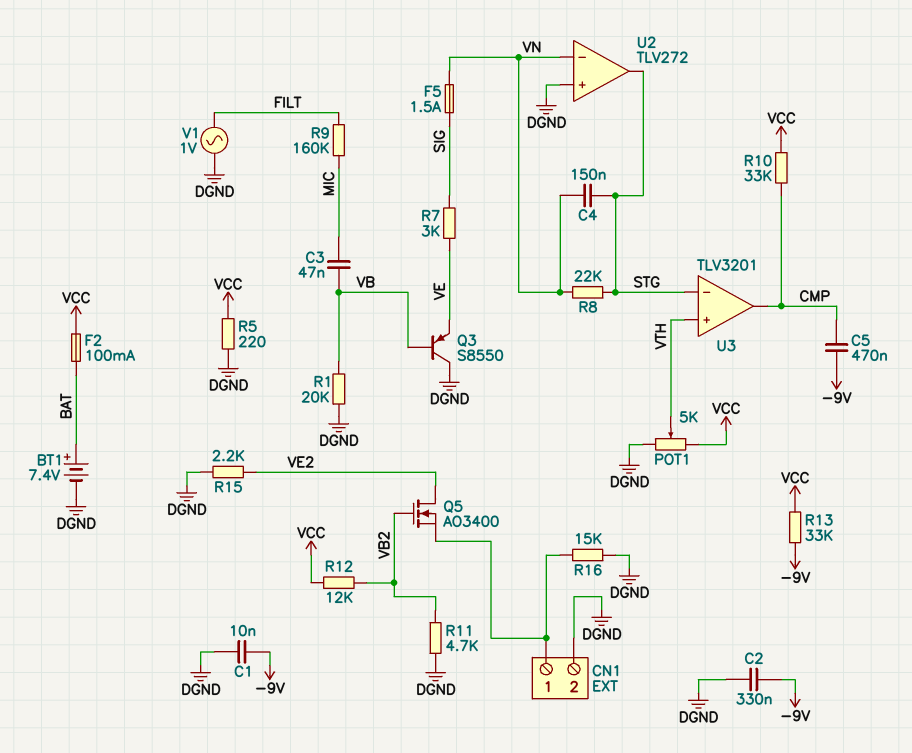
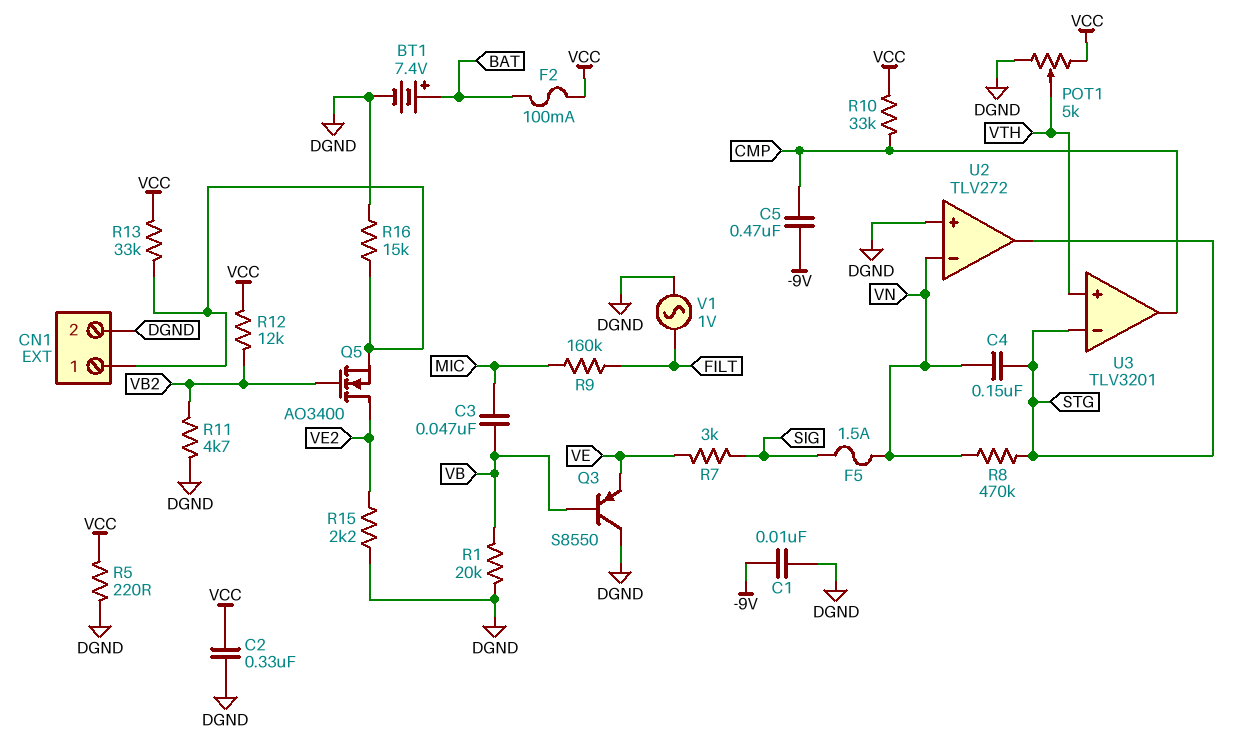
C2: 330nF (-9V, DGND) -> 330nF (DGND, VCC)
R8: 22k (STG, VN) -> 470k (STG, VN)
R13: 33k (-9V, VCC) -> 33k (CN1/1, VCC)

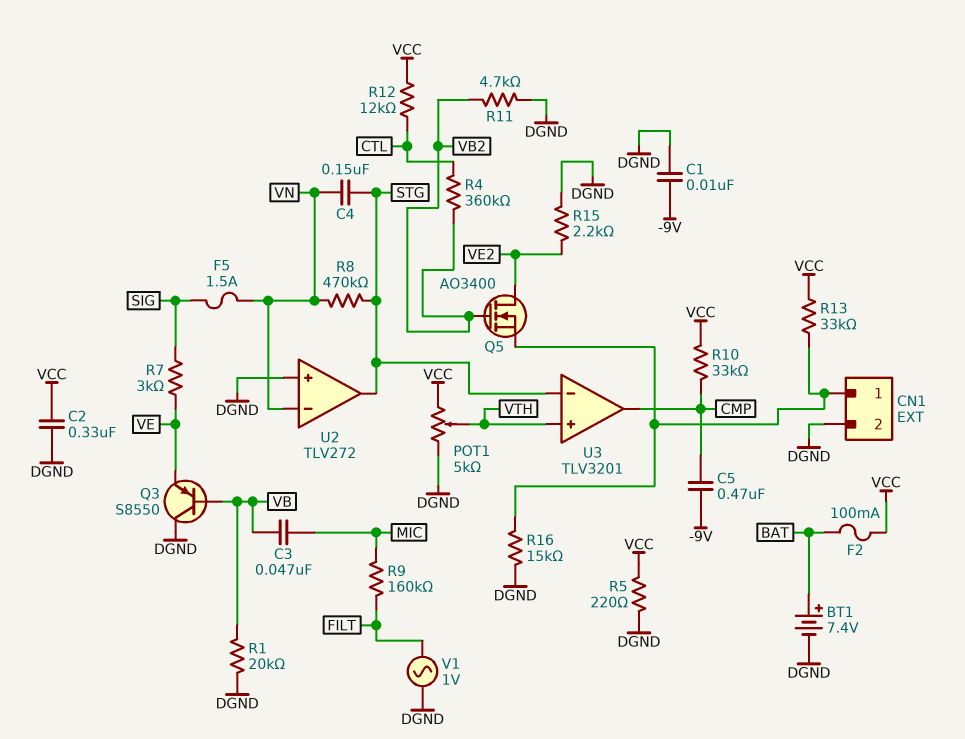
R4: none -> 360k (CTL, VB2)
R12: 12k (VB2, VCC) -> 12k (CTL, VCC)

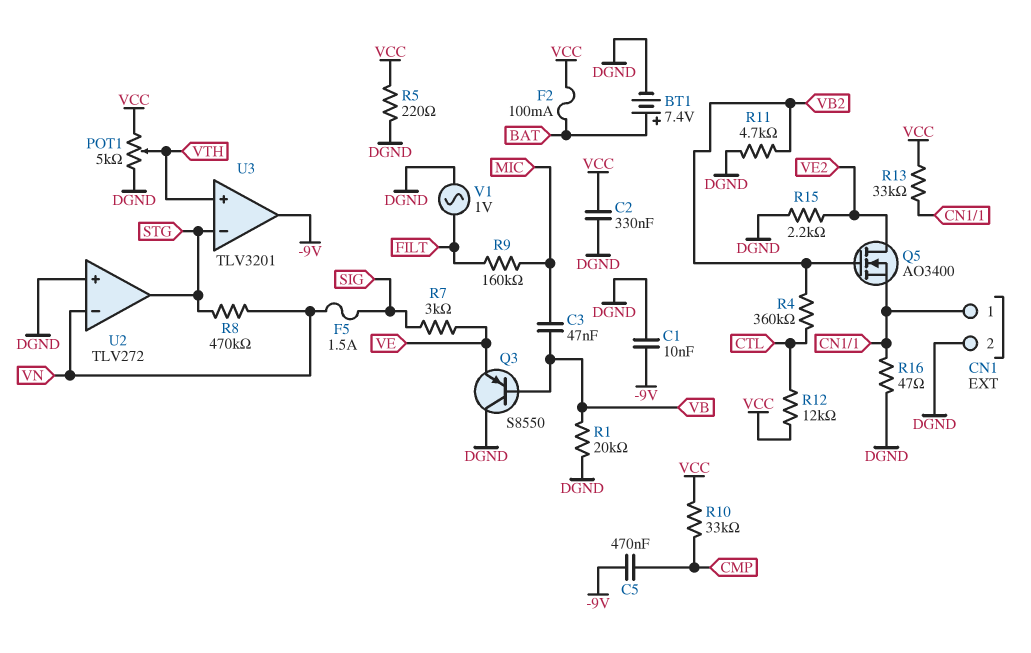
C4: 150nF (STG, VN) -> none
R16: 15k (CN1/1, DGND) -> 47 (CN1/1, DGND)
U3 pin out: CMP -> -9V

